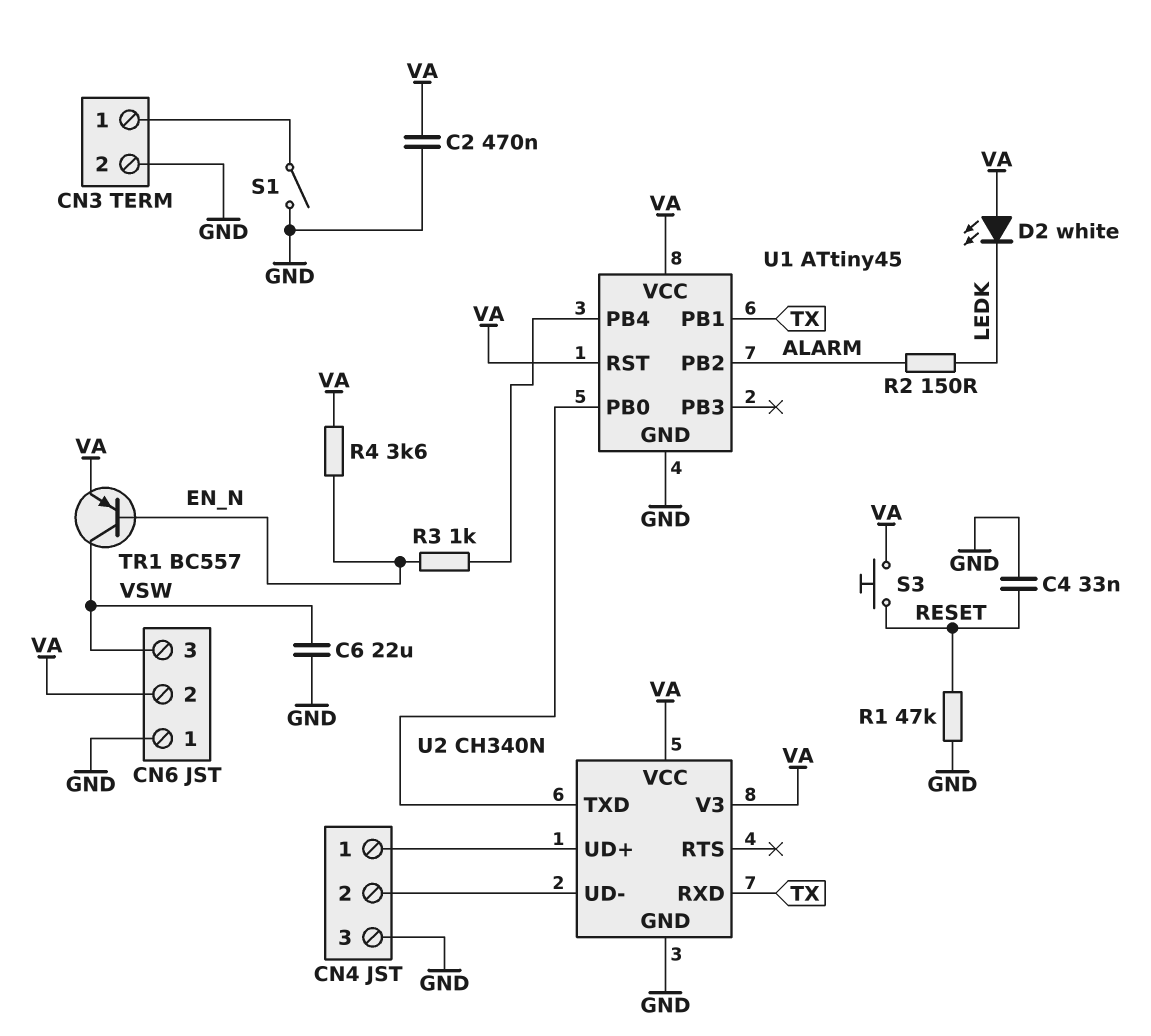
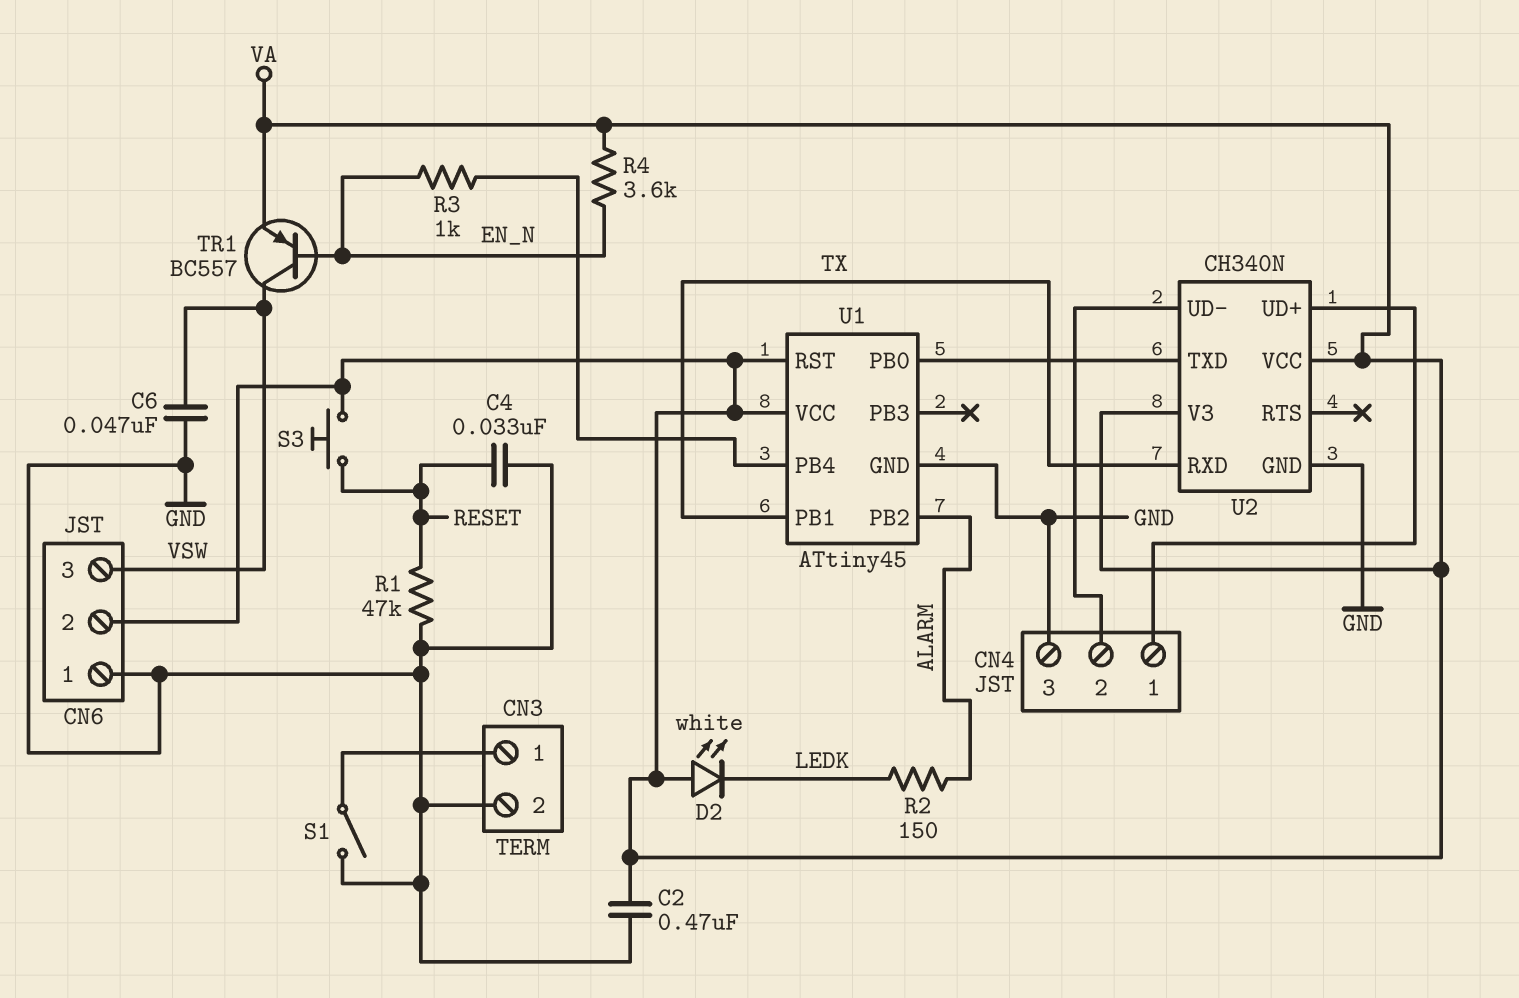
C6: 22uF (GND, VSW) -> 47nF (GND, VSW)

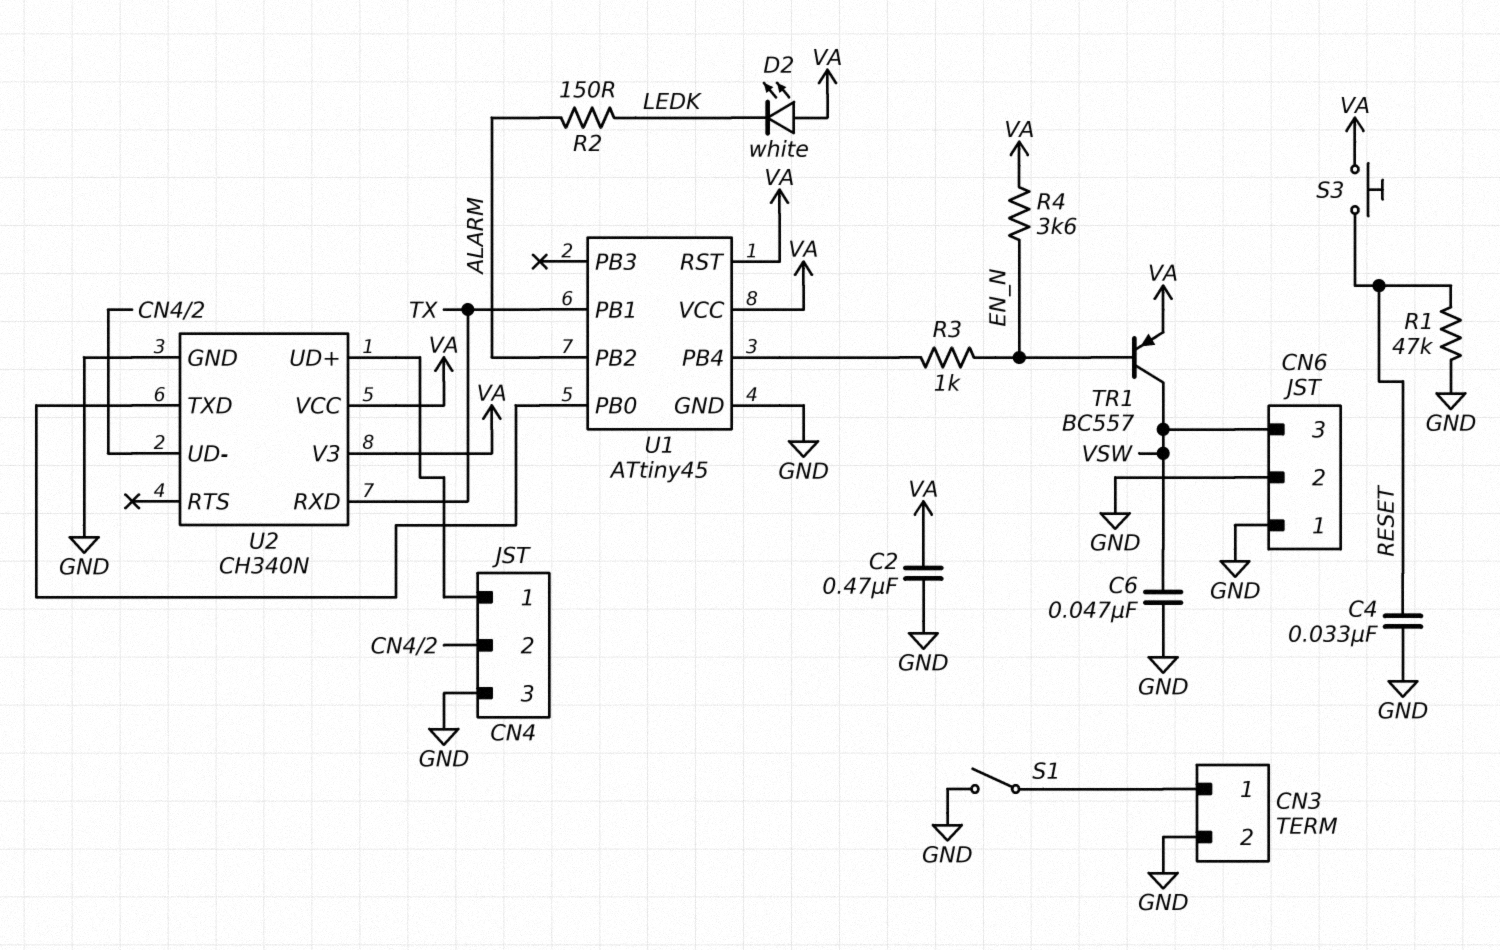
CN6 pin 2: VA -> GND

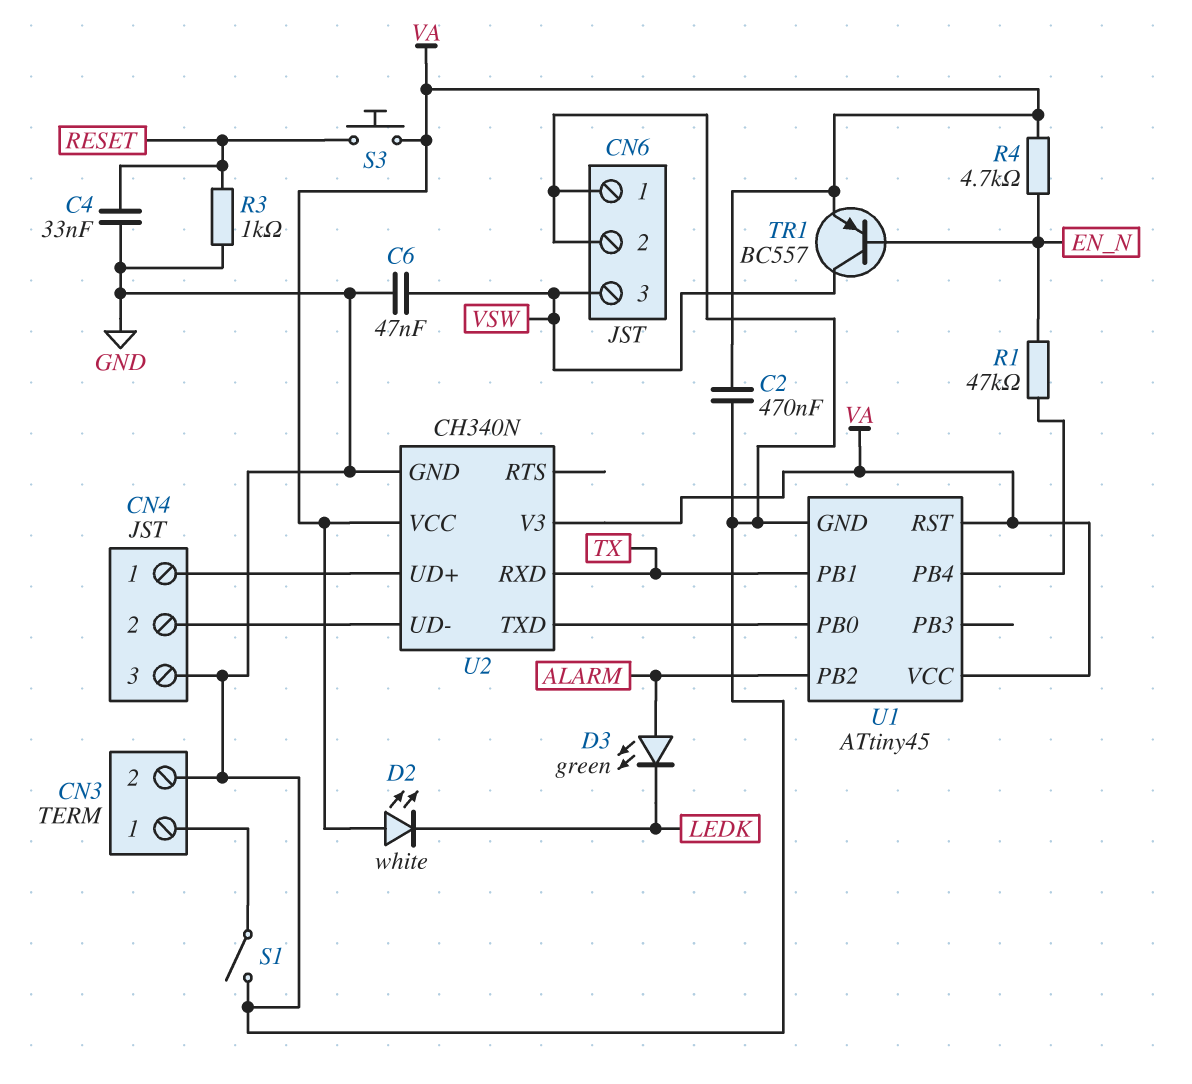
D3: none -> LED green (A ALARM, K LEDK)
R1: 47k (GND, RESET) -> 47k (EN_N, U1/PB4)
R2: 150 (ALARM, LEDK) -> none
R3: 1k (EN_N, U1/PB4) -> 1k (GND, RESET)
R4: 3.6k (EN_N, VA) -> 4.7k (EN_N, VA)

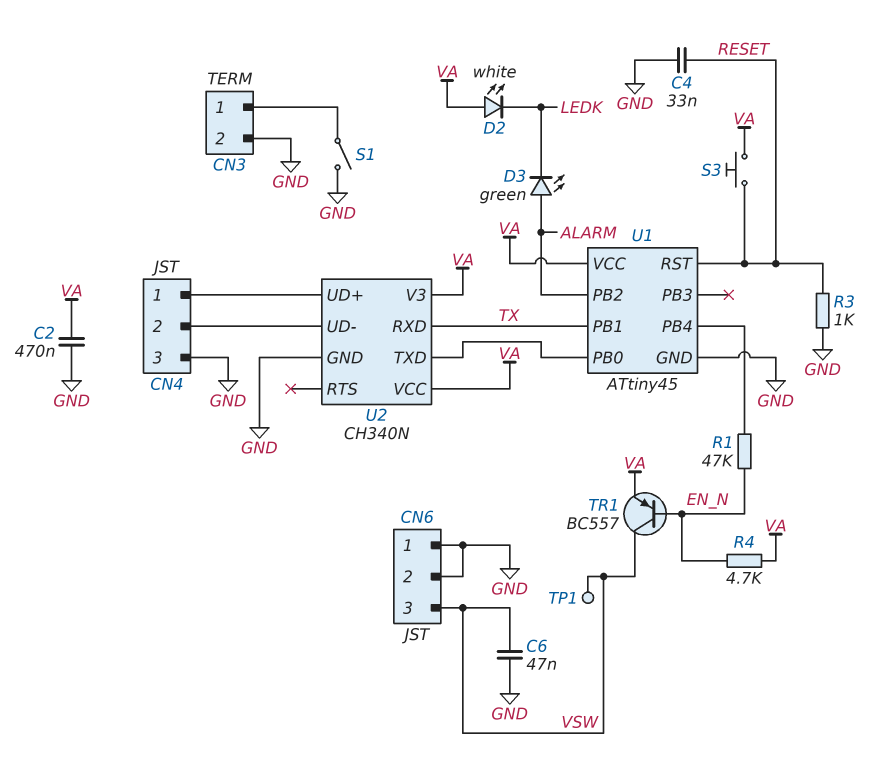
TP1: none -> test point (VSW)
U1 pin RST: VA -> RESET

